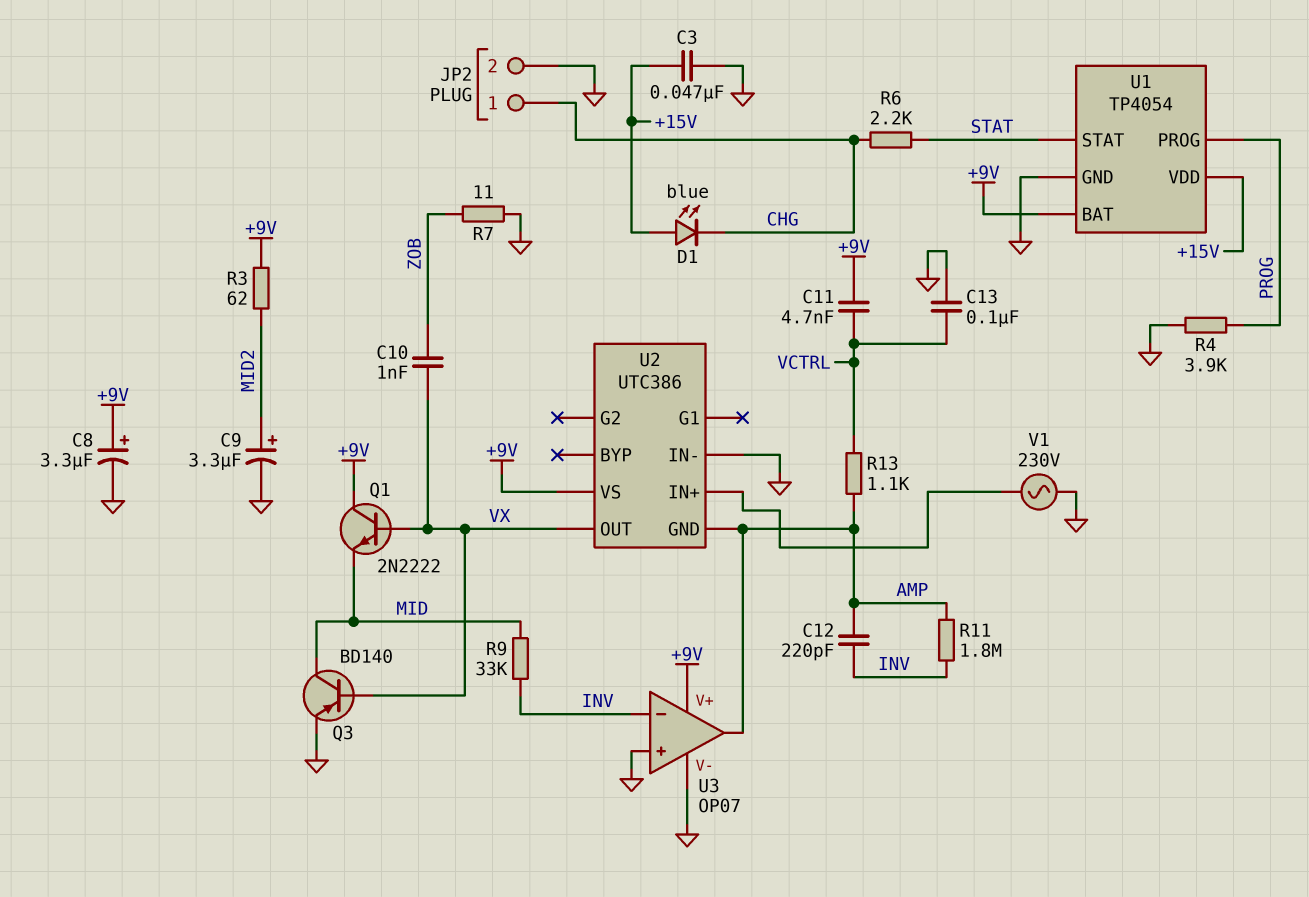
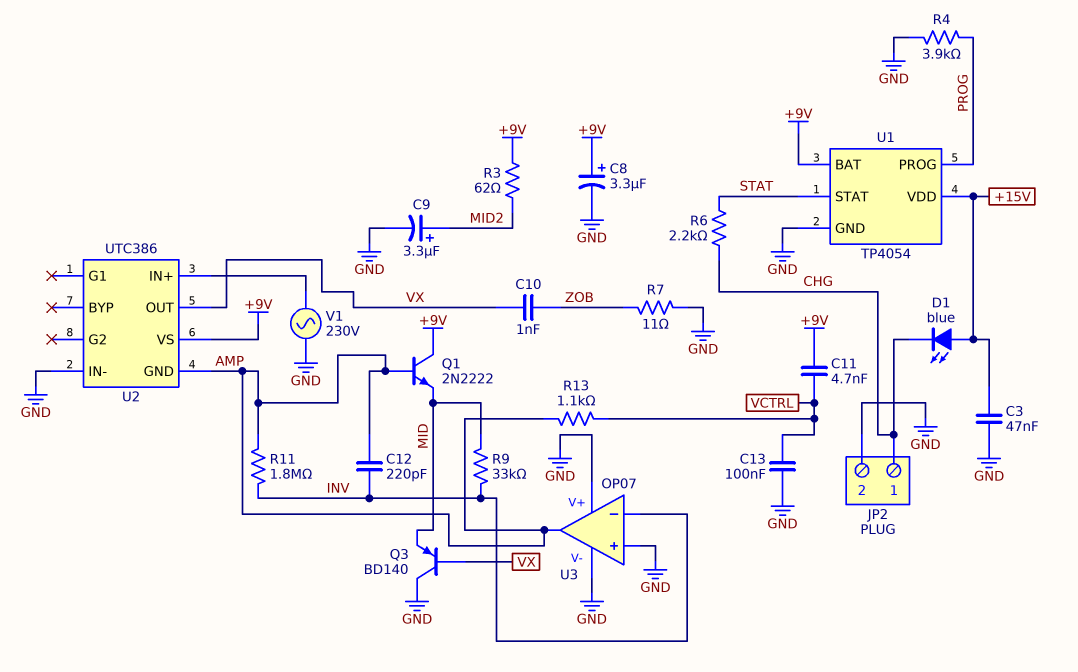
Q1: NPN 2N2222 (B VX, C +9V, E MID) -> NPN 2N2222 (B AMP, C +9V, E MID)
Q3: PNP BD140 (B VX, C MID, E GND) -> PNP BD140 (B VX, C GND, E MID)
U3 pin V+: +9V -> GND

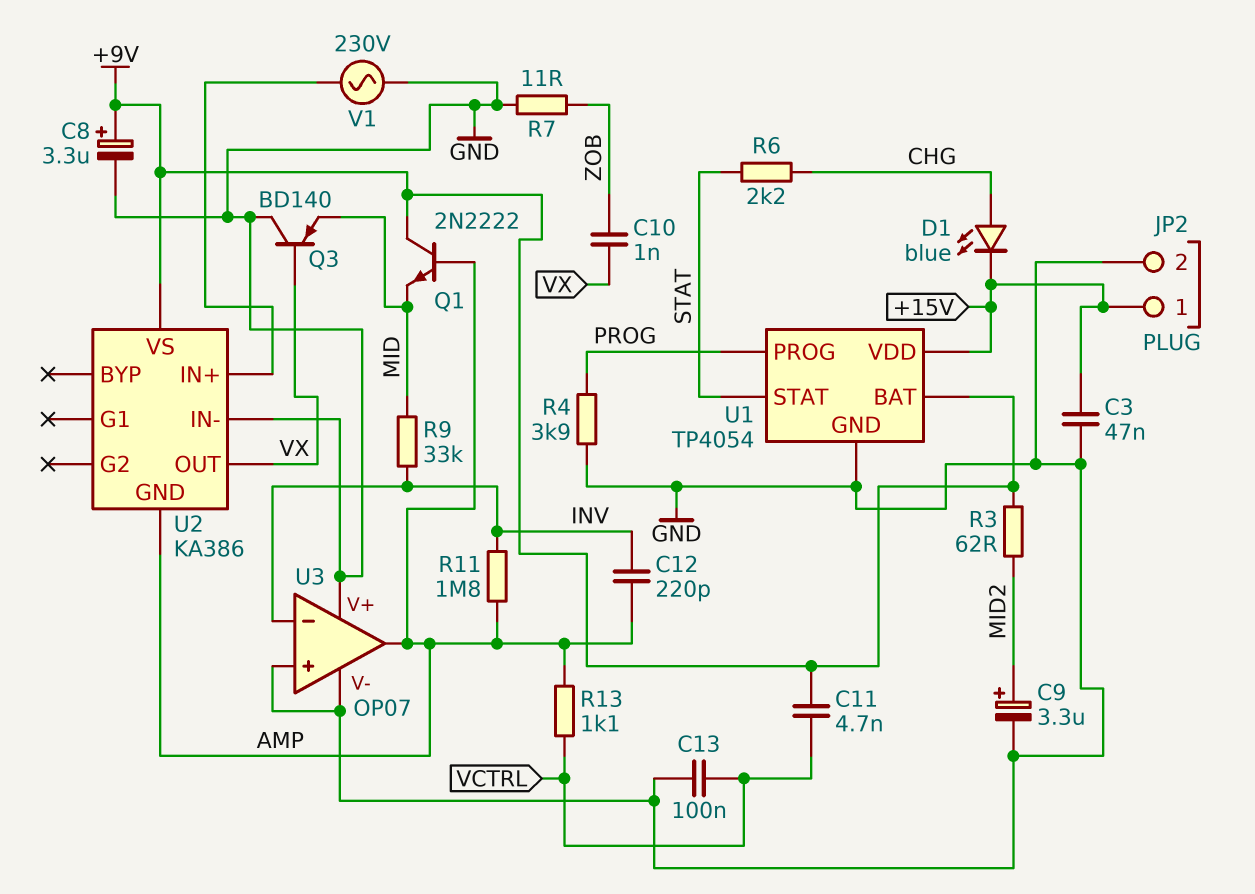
D1: LED blue (A +15V, K CHG) -> LED blue (A CHG, K +15V)
JP2 pin 1: CHG -> +15V
U2: UTC386 -> KA386

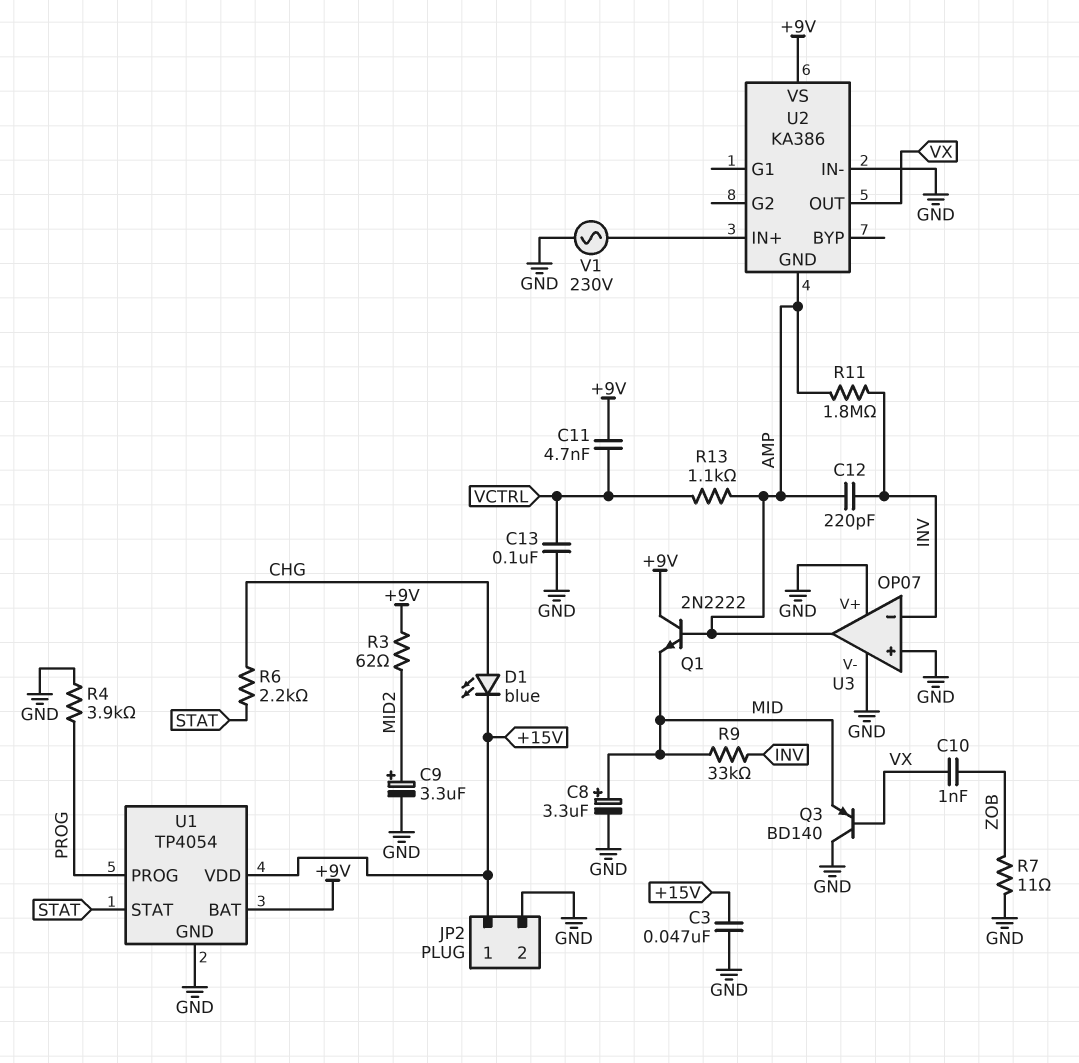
C8: 3.3uF (plus +9V, minus GND) -> 3.3uF (plus MID, minus GND)

